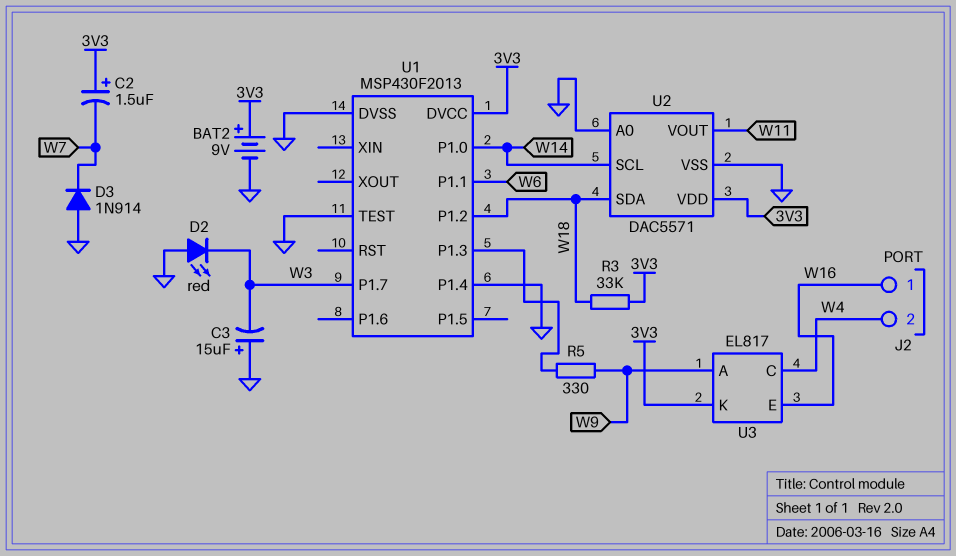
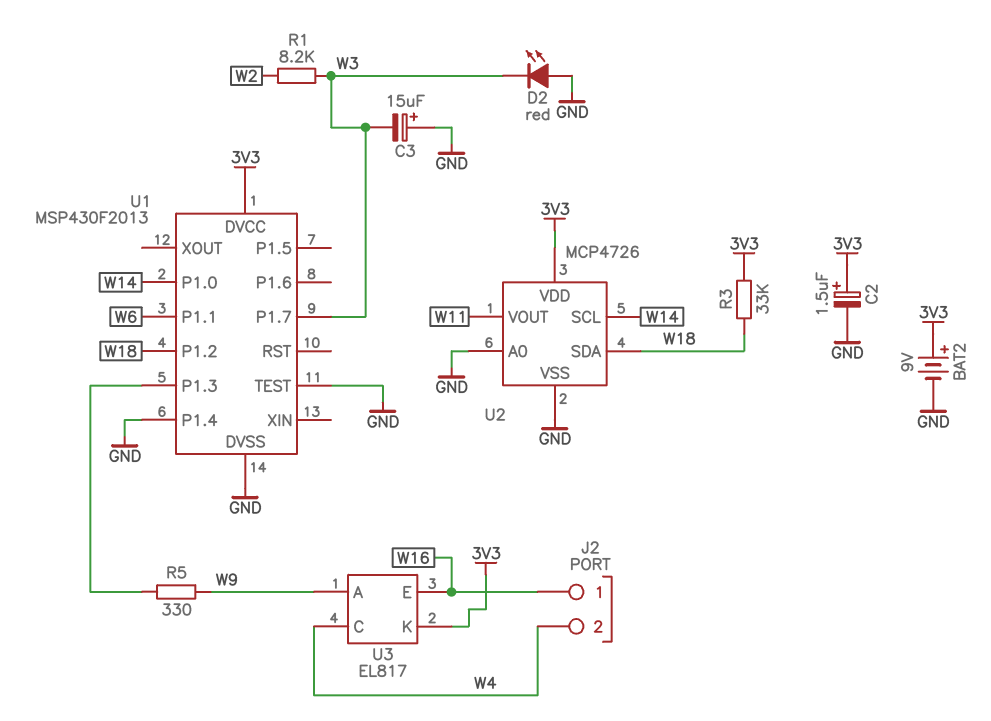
C2: 1.5uF (plus 3V3, minus W7) -> 1.5uF (plus 3V3, minus GND)
D3: diode 1N914 (A GND, K W7) -> none
R1: none -> 8.2k (W2, W3)
U2: DAC5571 -> MCP4726

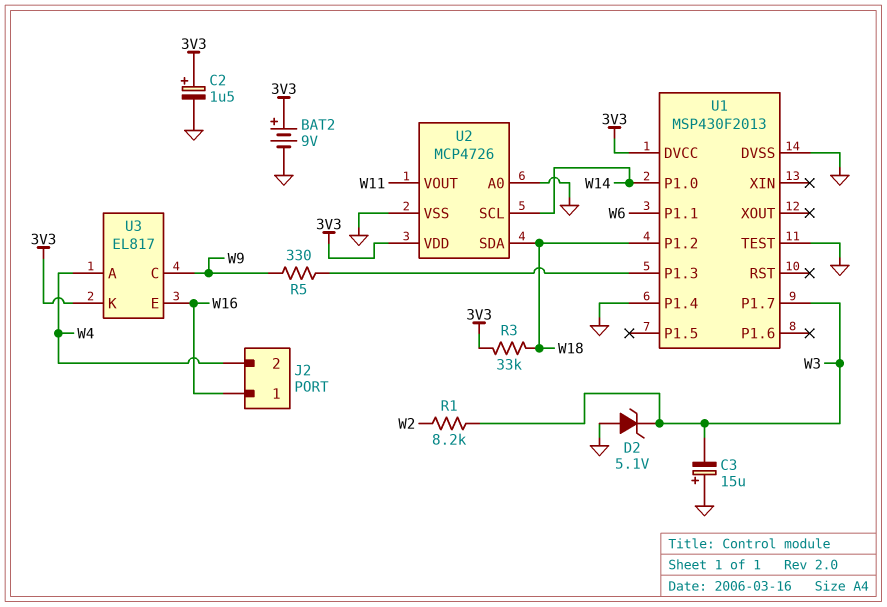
D2: LED red (A GND, K W3) -> zener 5.1V (A GND, K W3)
U3 pin A: W9 -> W4
U3 pin C: W4 -> W9

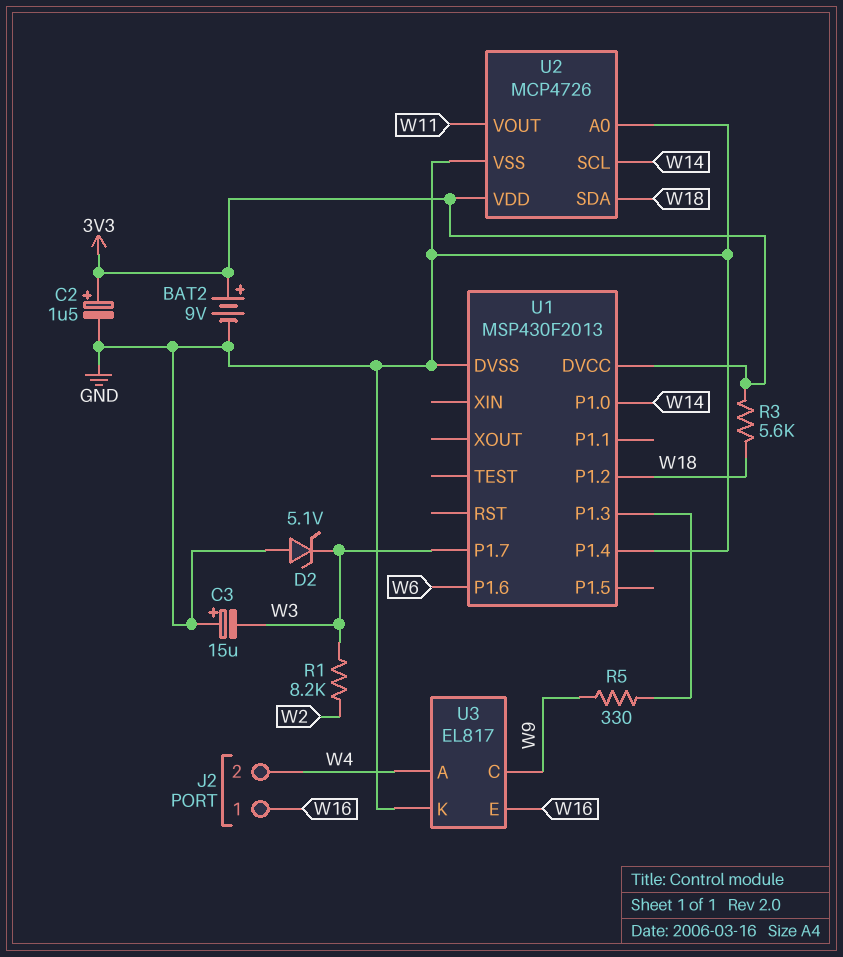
R3: 33k (3V3, W18) -> 5.6k (3V3, W18)
U1 pin P1.1: W6 -> none
U1 pin P1.6: none -> W6
U1 pin TEST: GND -> none
U3 pin K: 3V3 -> GND

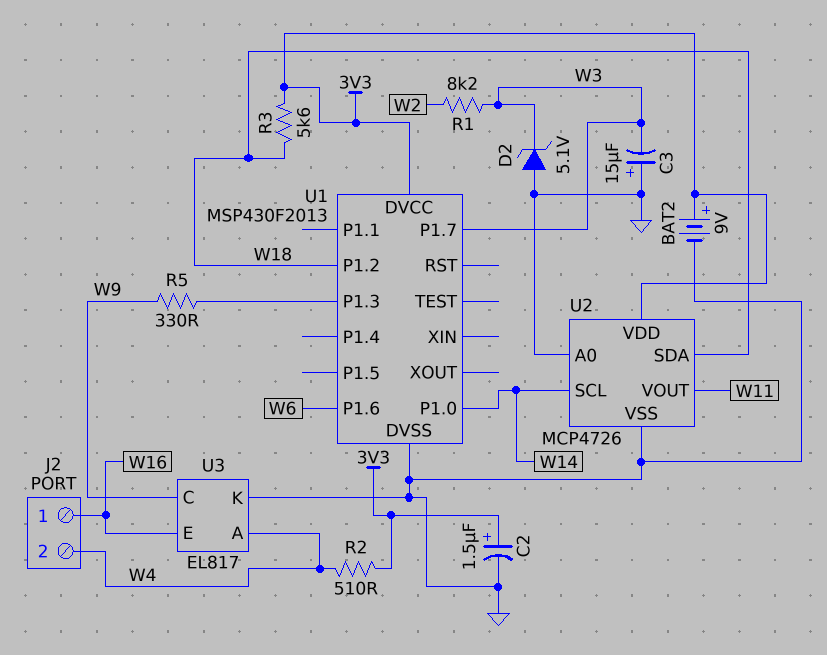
R2: none -> 510 (3V3, W4)
U1 pin P1.4: GND -> none

